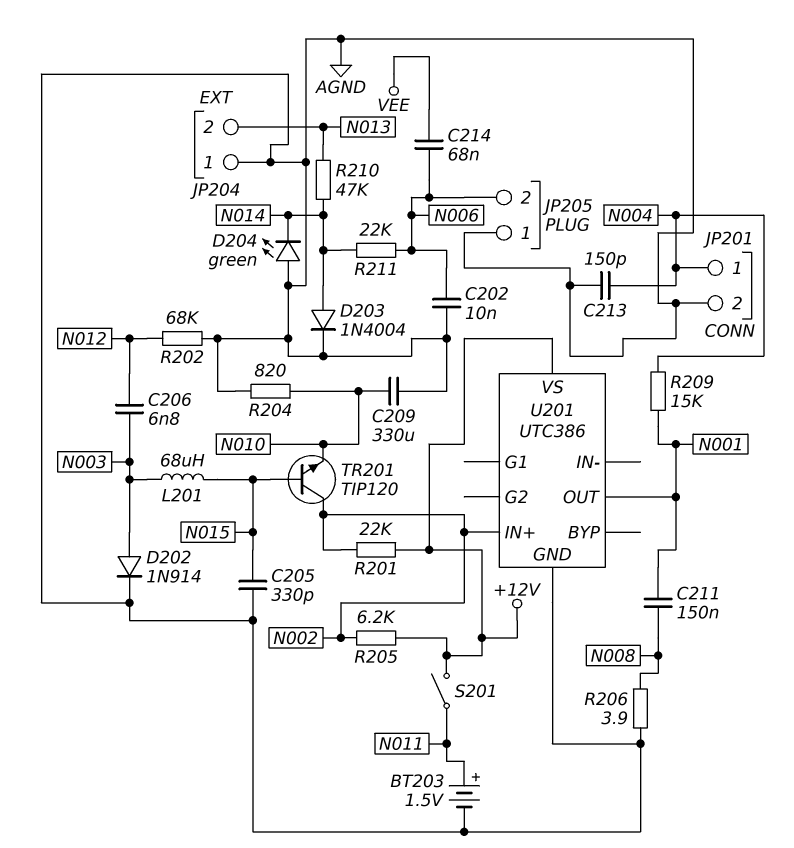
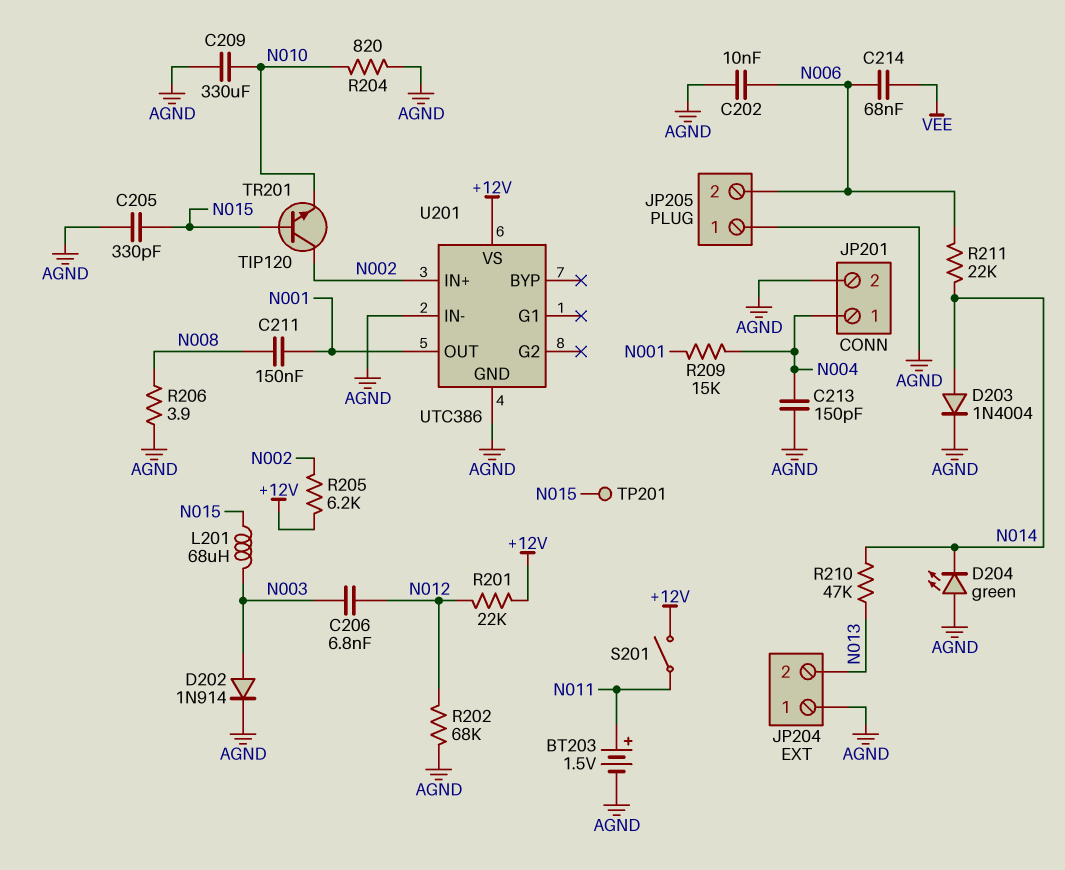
R201: 22k (+12V, N002) -> 22k (+12V, N012)
TP201: none -> test point (N015)
U201 pin IN-: none -> AGND

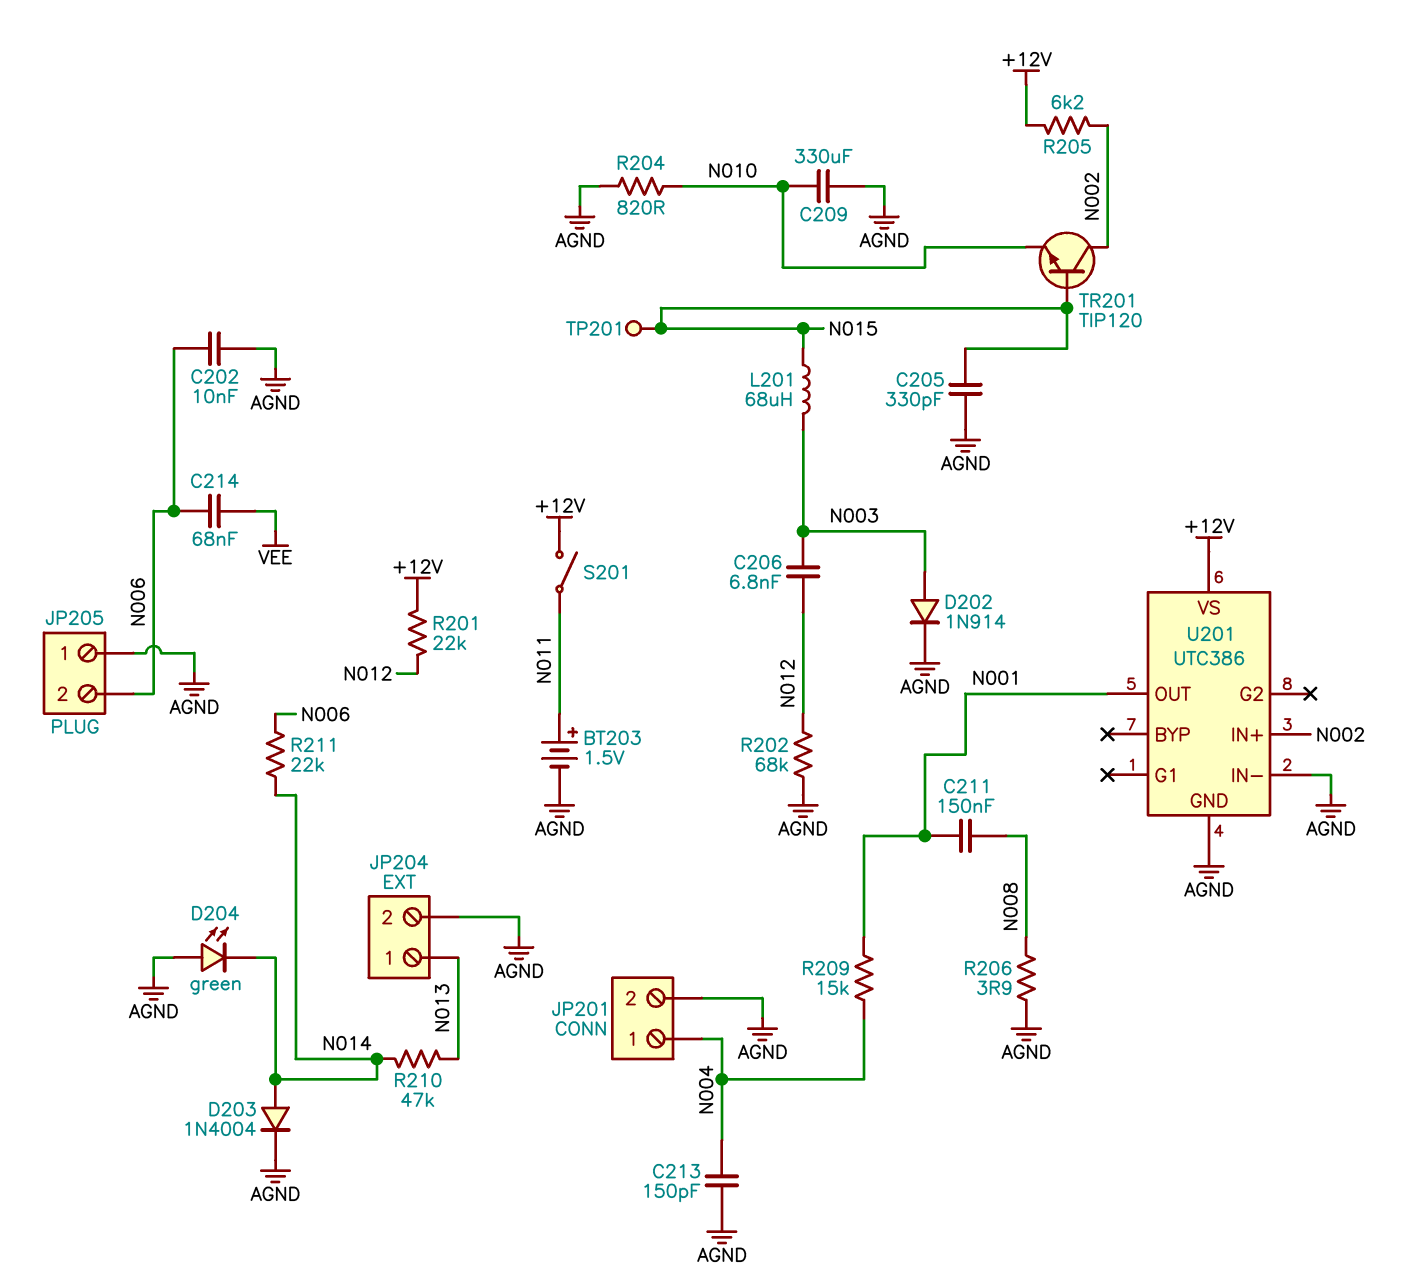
JP204 pin 1: AGND -> N013
JP204 pin 2: N013 -> AGND

